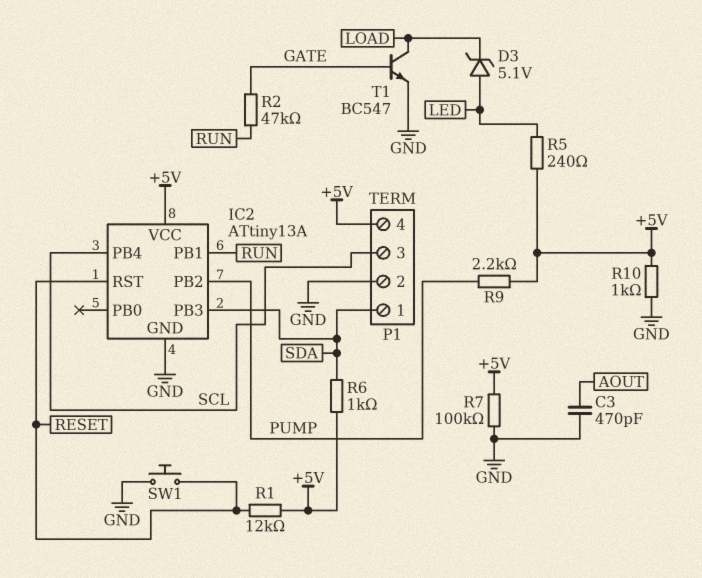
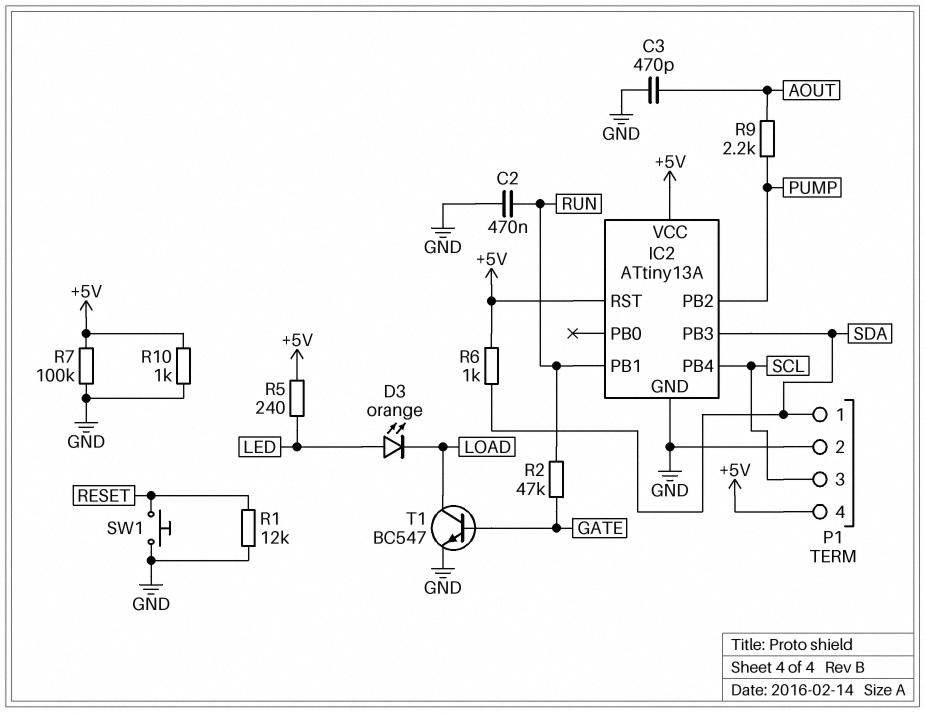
C2: none -> 470nF (GND, RUN)
D3: zener 5.1V (A LED, K LOAD) -> LED orange (A LED, K LOAD)
IC2 pin RST: RESET -> +5V
R1: 12k (+5V, RESET) -> 12k (GND, RESET)
R9: 2.2k (+5V, PUMP) -> 2.2k (AOUT, PUMP)

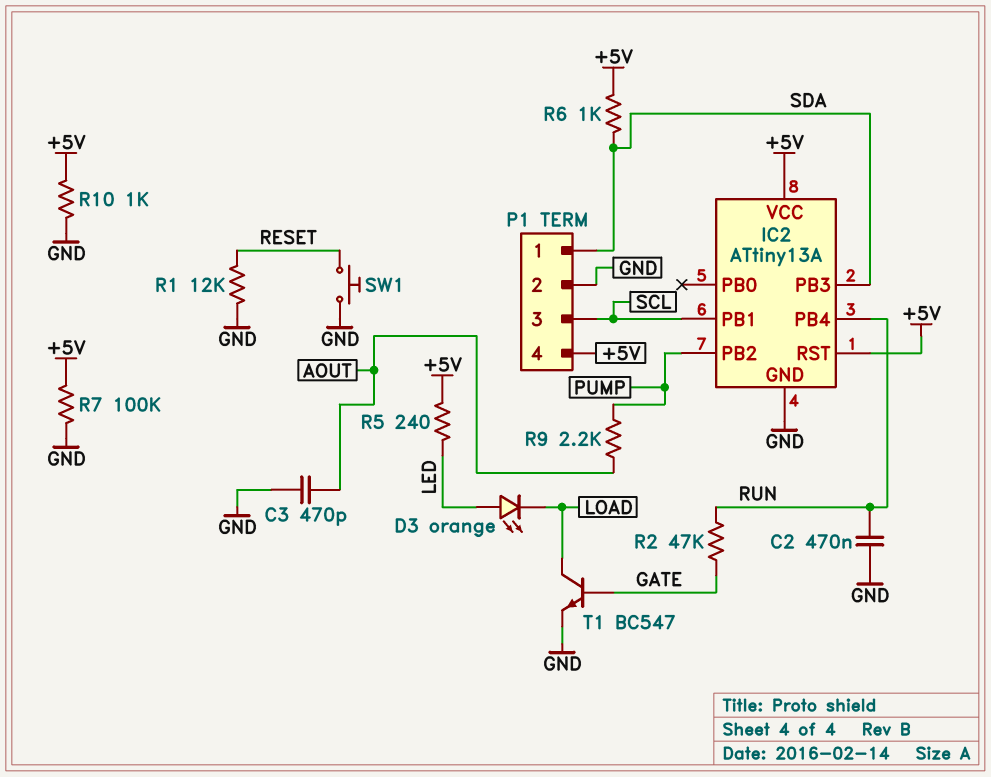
IC2 pin PB1: RUN -> SCL
IC2 pin PB4: SCL -> RUN

